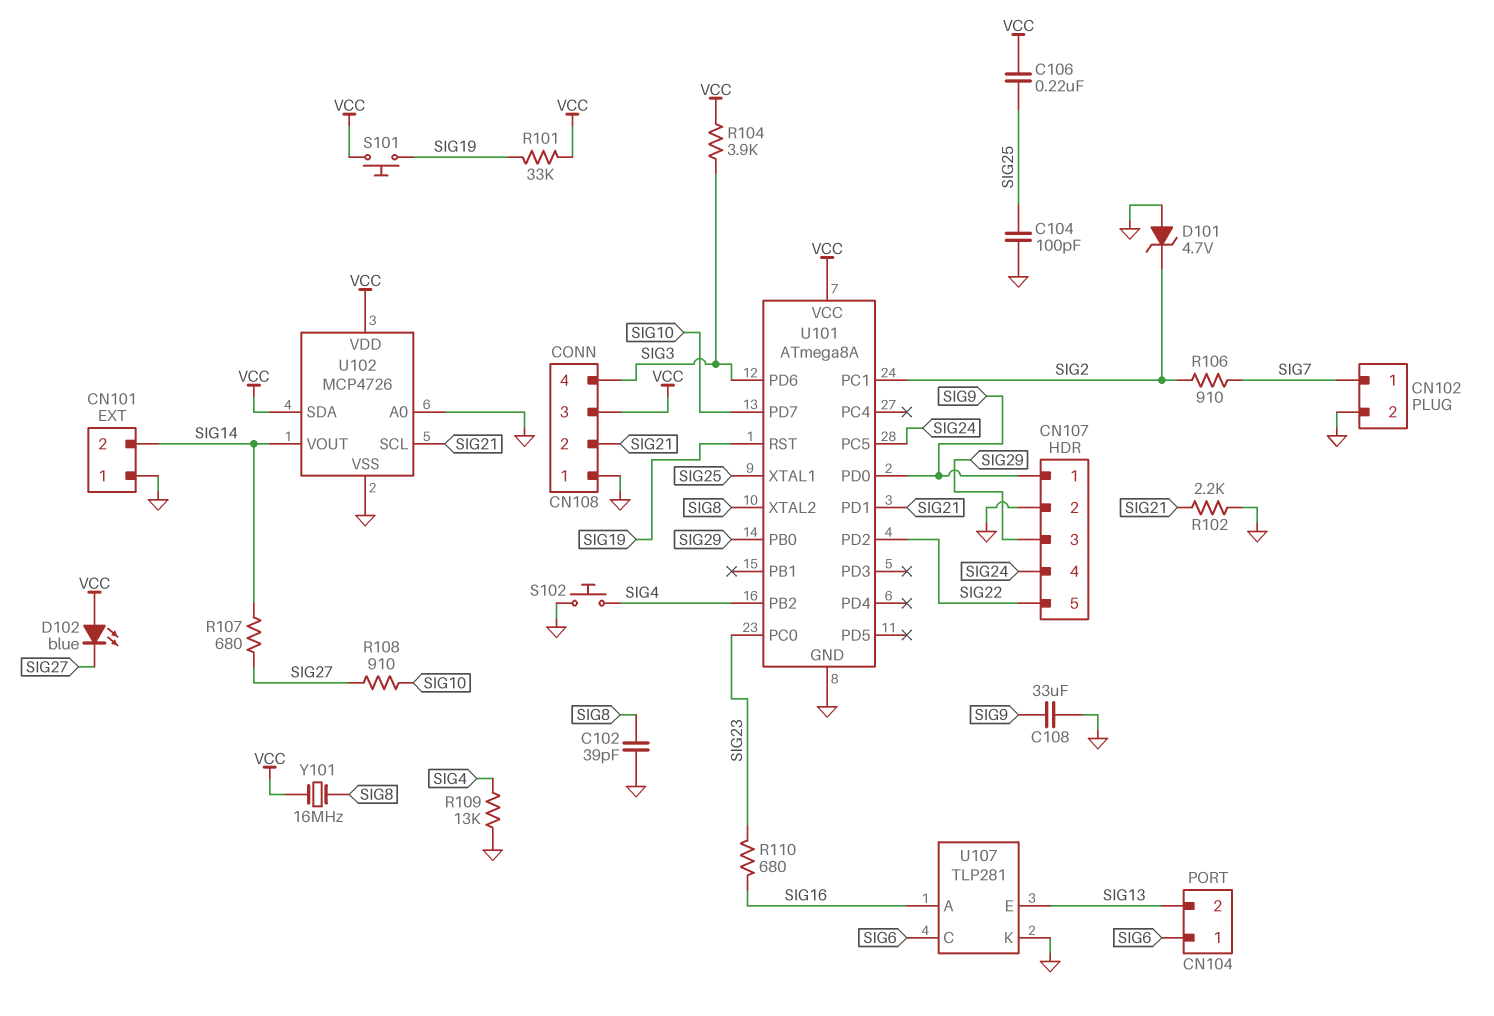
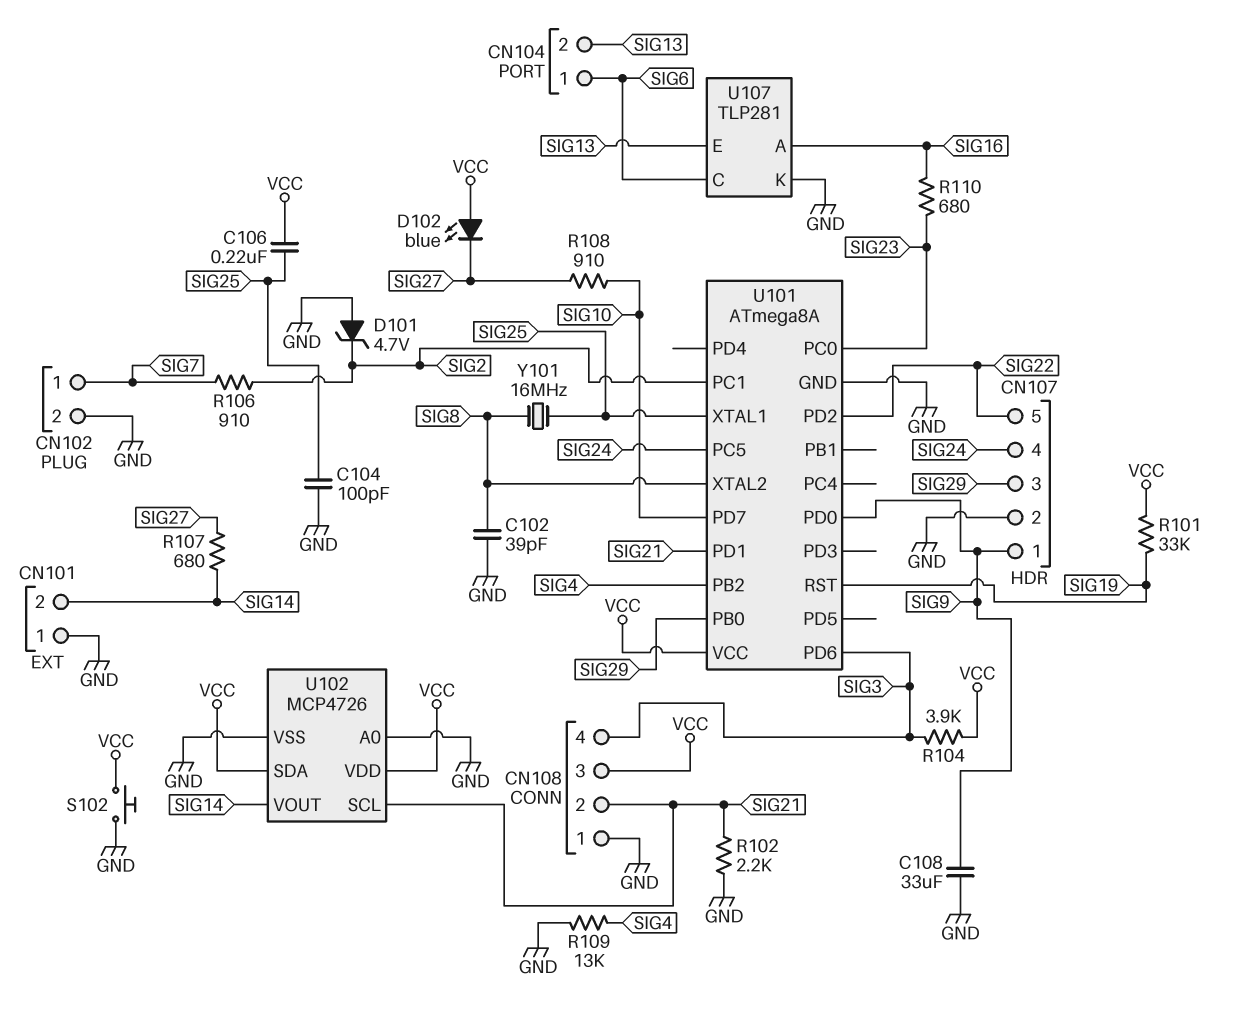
S101: button (SIG19, VCC) -> none
S102: button (GND, SIG4) -> button (GND, VCC)
Y101: 16MHz (SIG8, VCC) -> 16MHz (SIG8, SIG25)

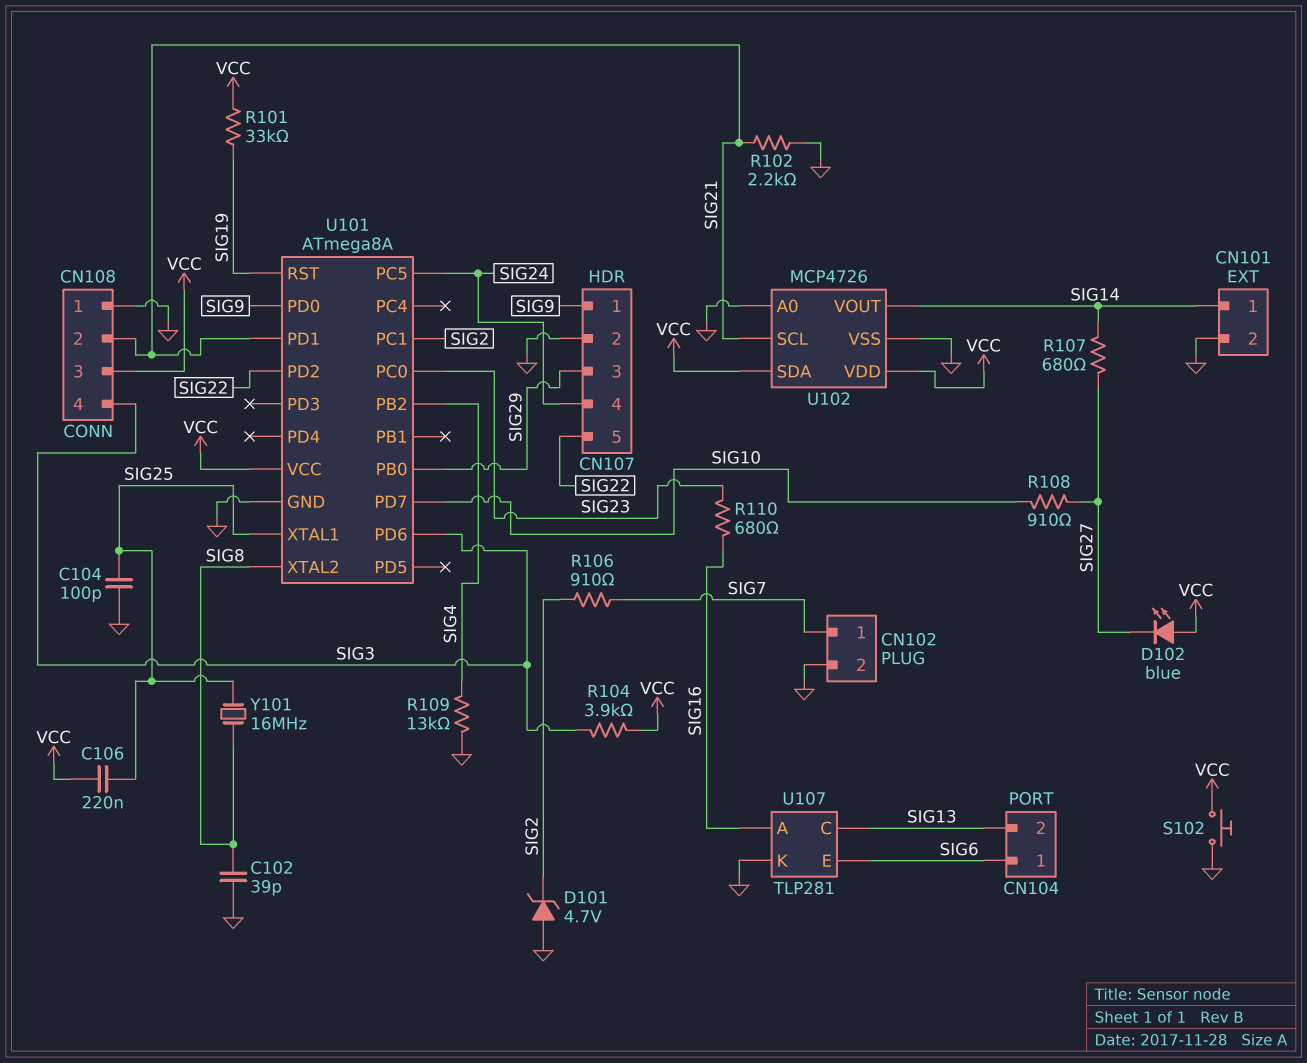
C108: 33uF (GND, SIG9) -> none
CN101 pin 1: GND -> SIG14
CN101 pin 2: SIG14 -> GND
U107 pin C: SIG6 -> SIG13
U107 pin E: SIG13 -> SIG6

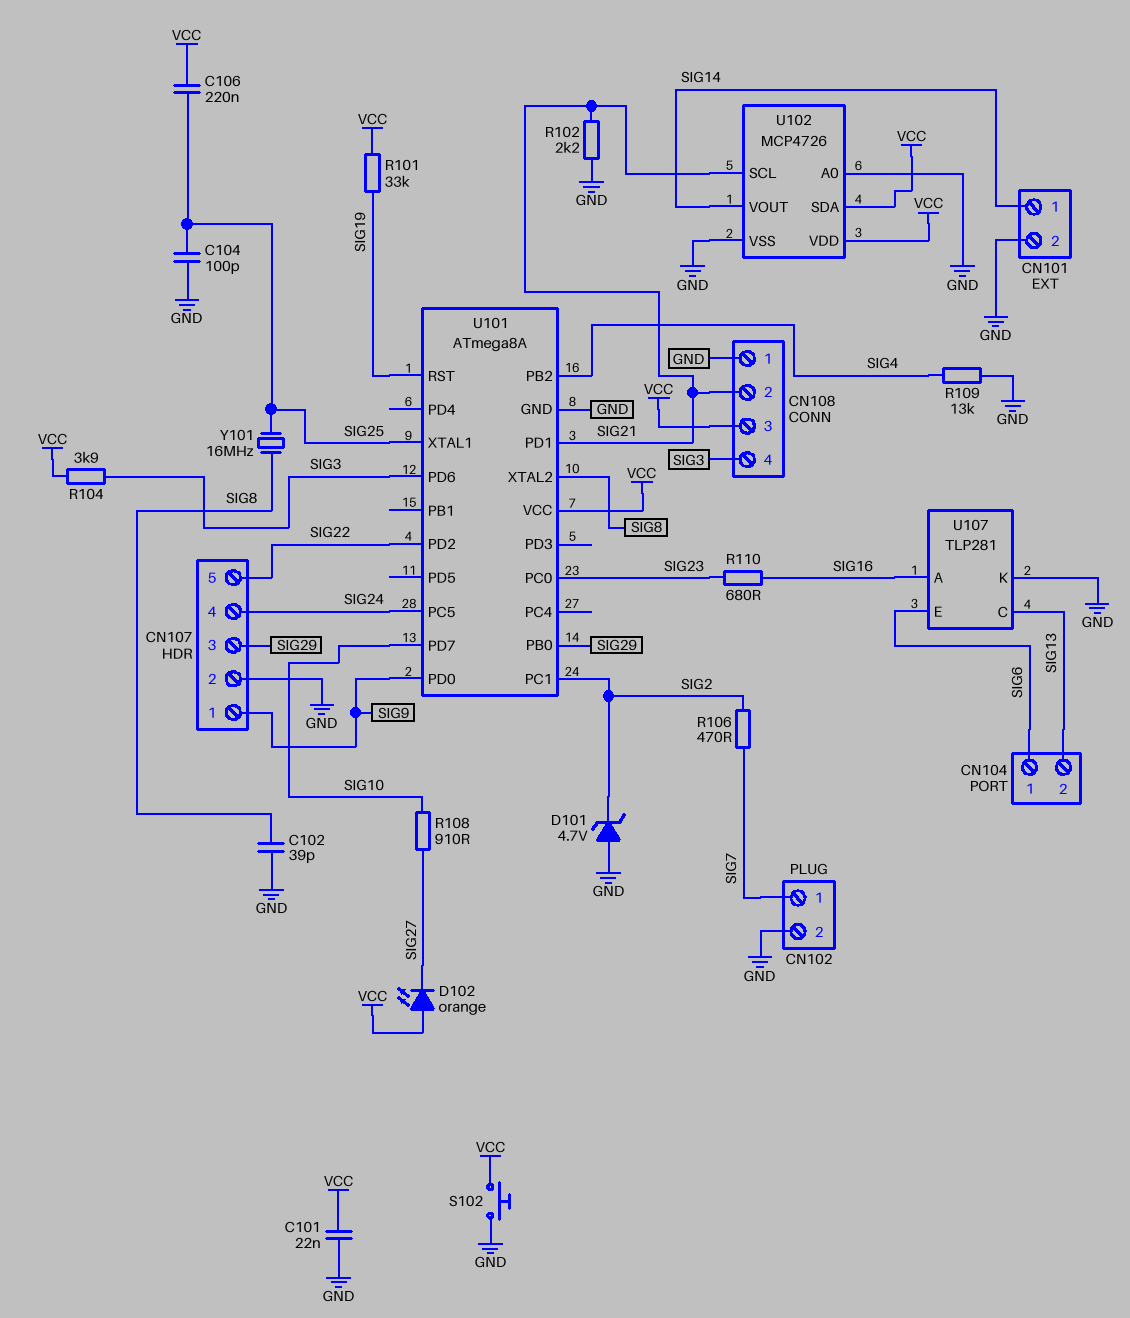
C101: none -> 22nF (GND, VCC)
D102: LED blue (A VCC, K SIG27) -> LED orange (A VCC, K SIG27)
R106: 910 (SIG2, SIG7) -> 470 (SIG2, SIG7)
R107: 680 (SIG14, SIG27) -> none

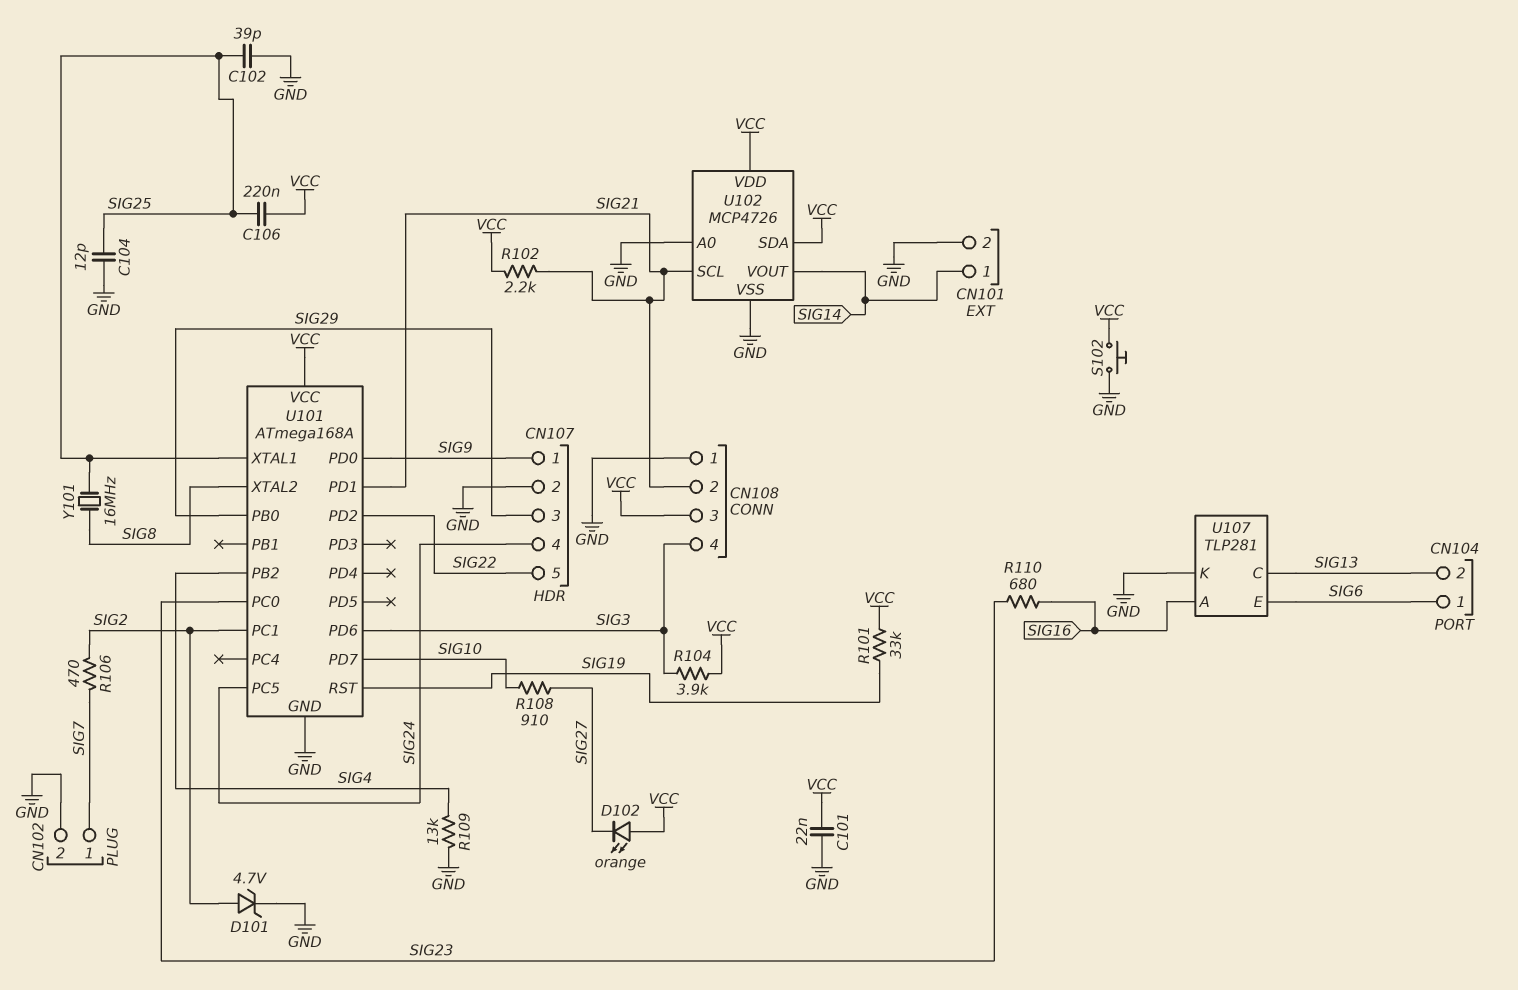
C102: 39pF (GND, SIG8) -> 39pF (GND, SIG25)
C104: 100pF (GND, SIG25) -> 12pF (GND, SIG25)
D101: zener 4.7V (A GND, K SIG2) -> zener 4.7V (A SIG2, K GND)
R102: 2.2k (GND, SIG21) -> 2.2k (SIG21, VCC)
U101: ATmega8A -> ATmega168A

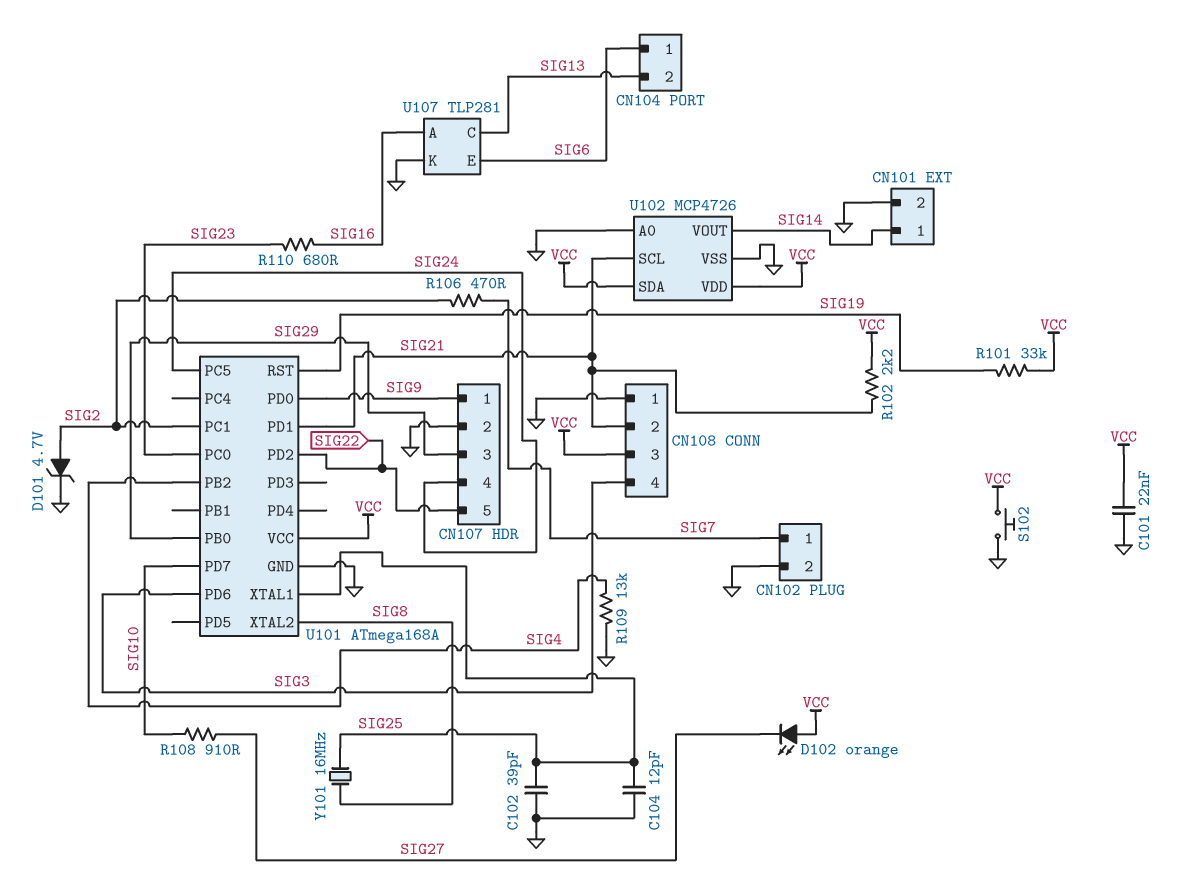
C106: 220nF (SIG25, VCC) -> none
R104: 3.9k (SIG3, VCC) -> none

